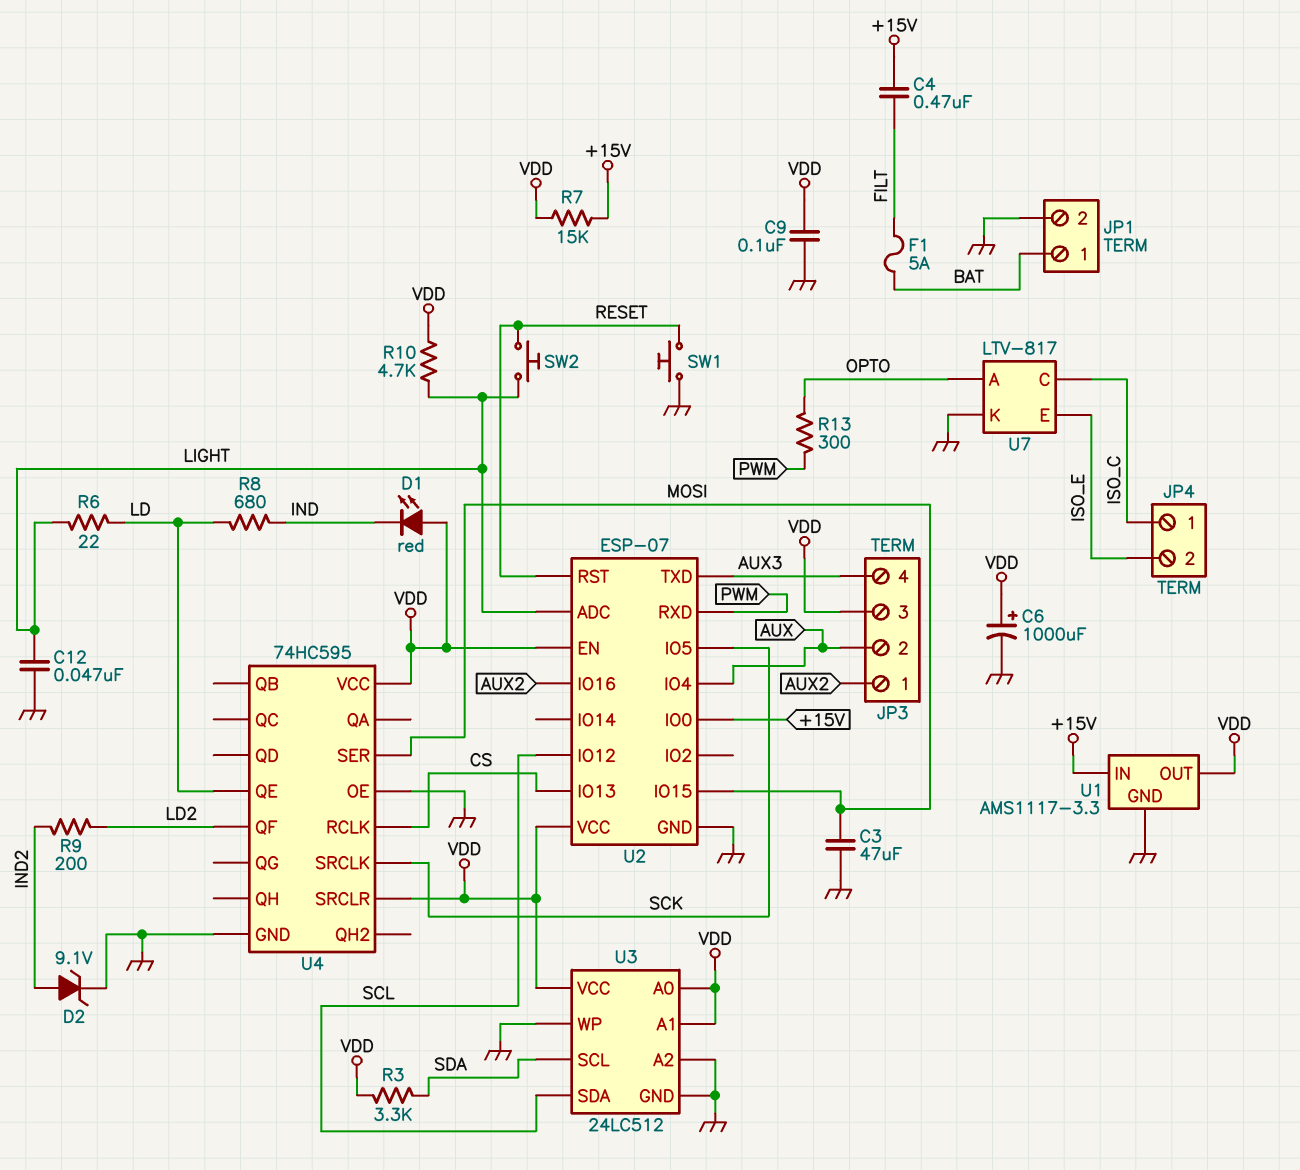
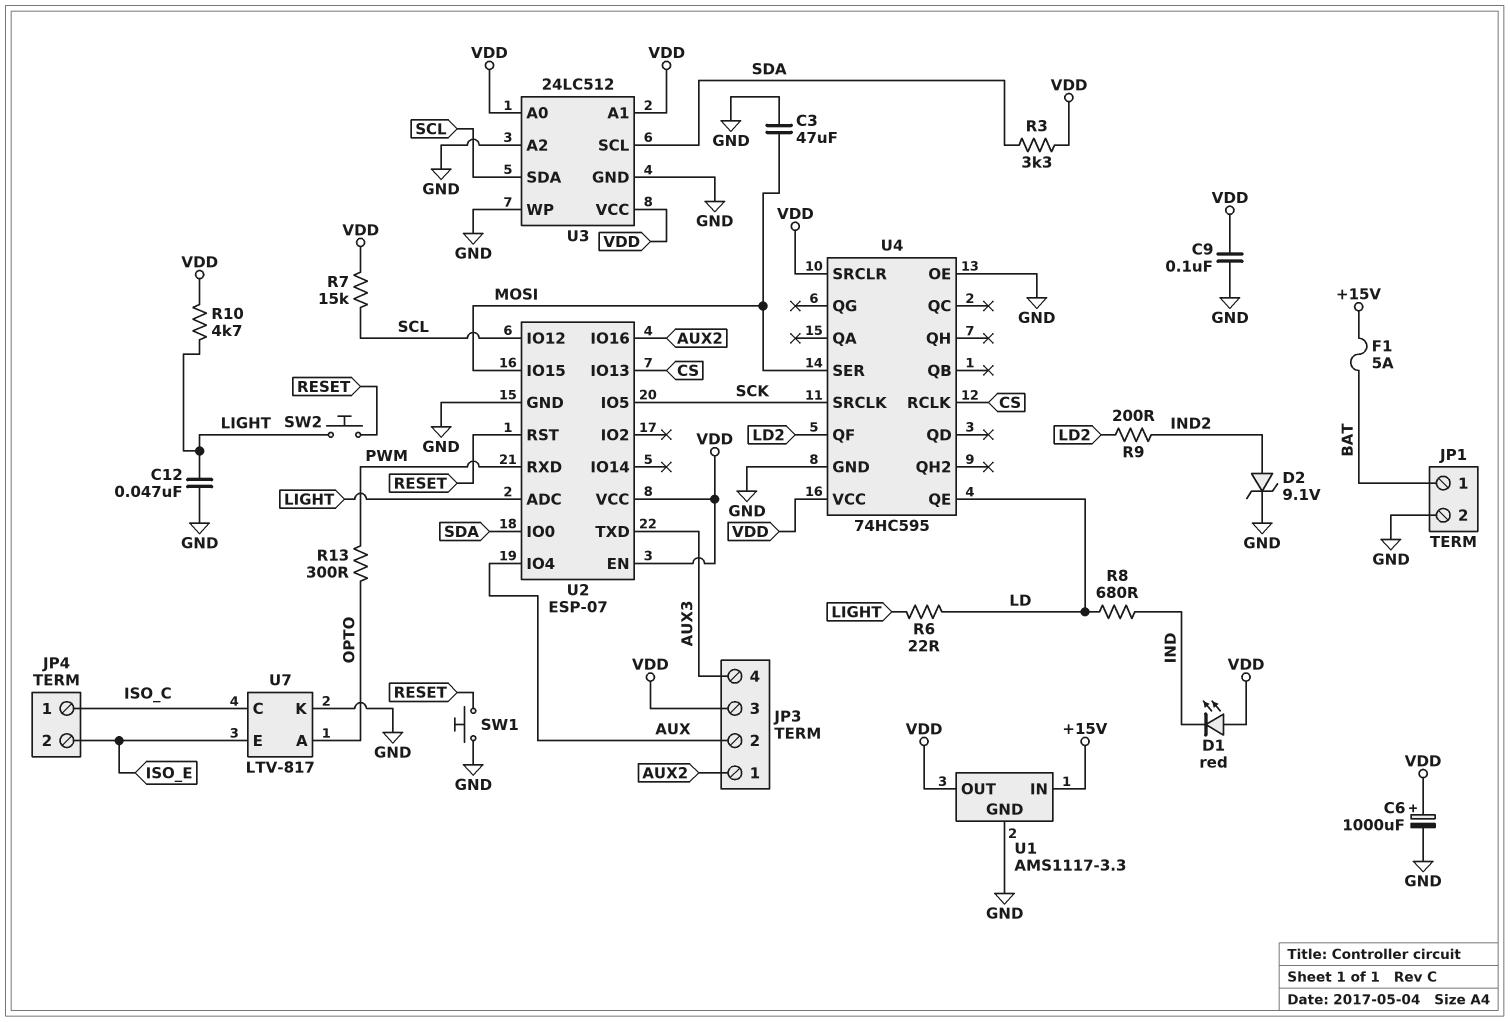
C4: 470nF (+15V, FILT) -> none
F1: 5A (BAT, FILT) -> 5A (+15V, BAT)
R7: 15k (+15V, VDD) -> 15k (SCL, VDD)
U2 pin IO0: +15V -> SDA

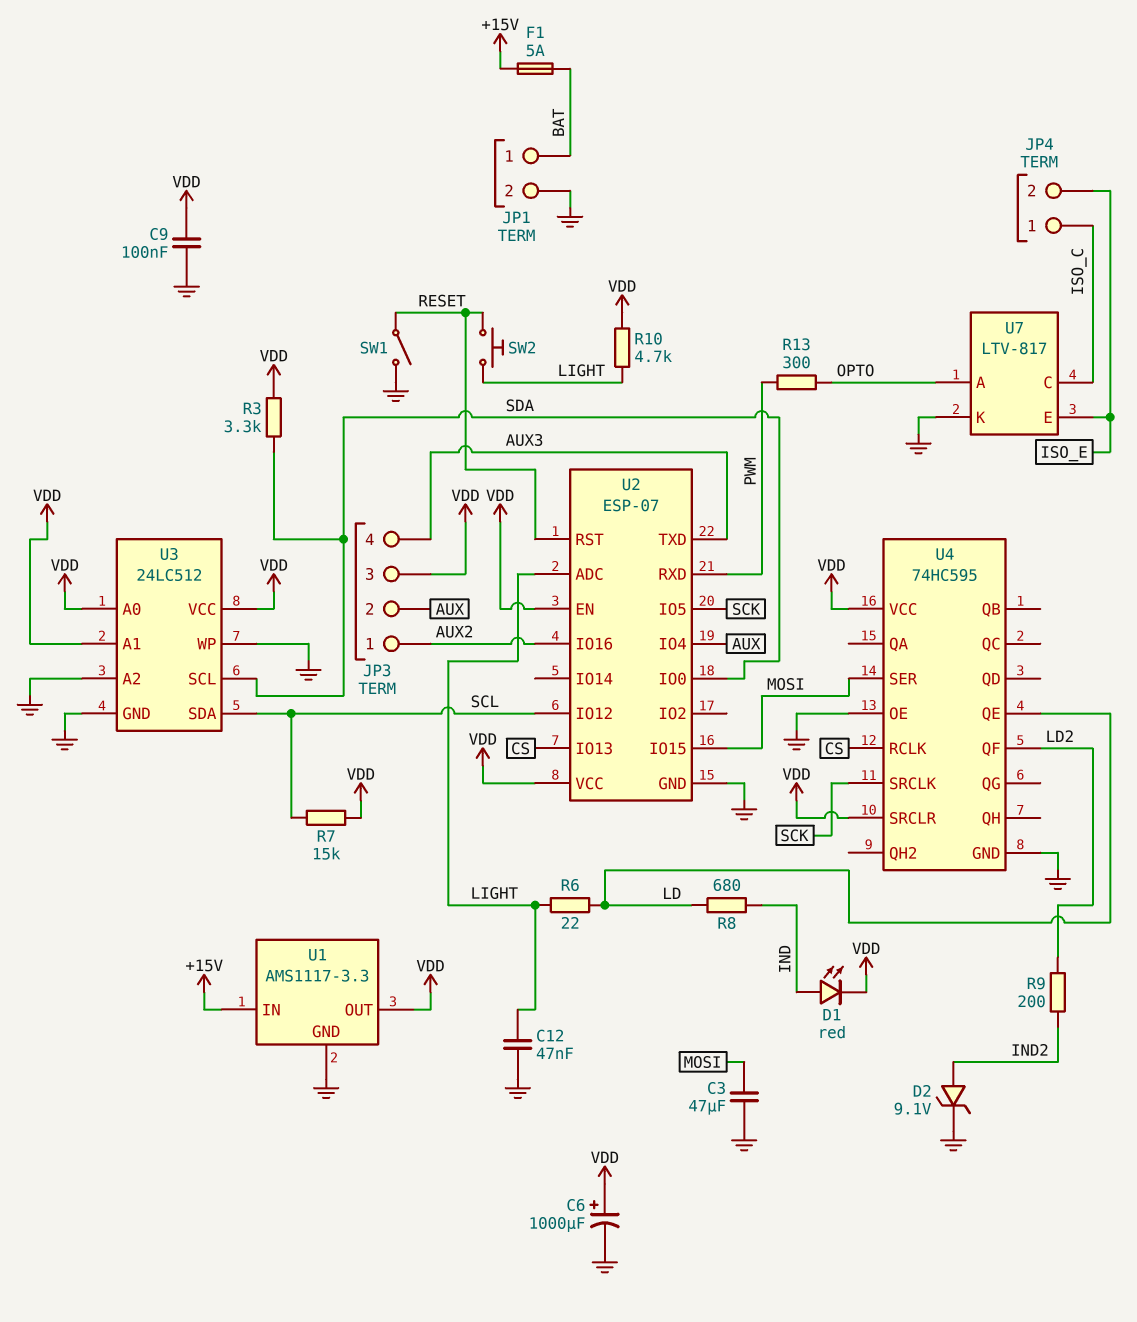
D1: LED red (A VDD, K IND) -> LED red (A IND, K VDD)
SW1: button (GND, RESET) -> switch (GND, RESET)

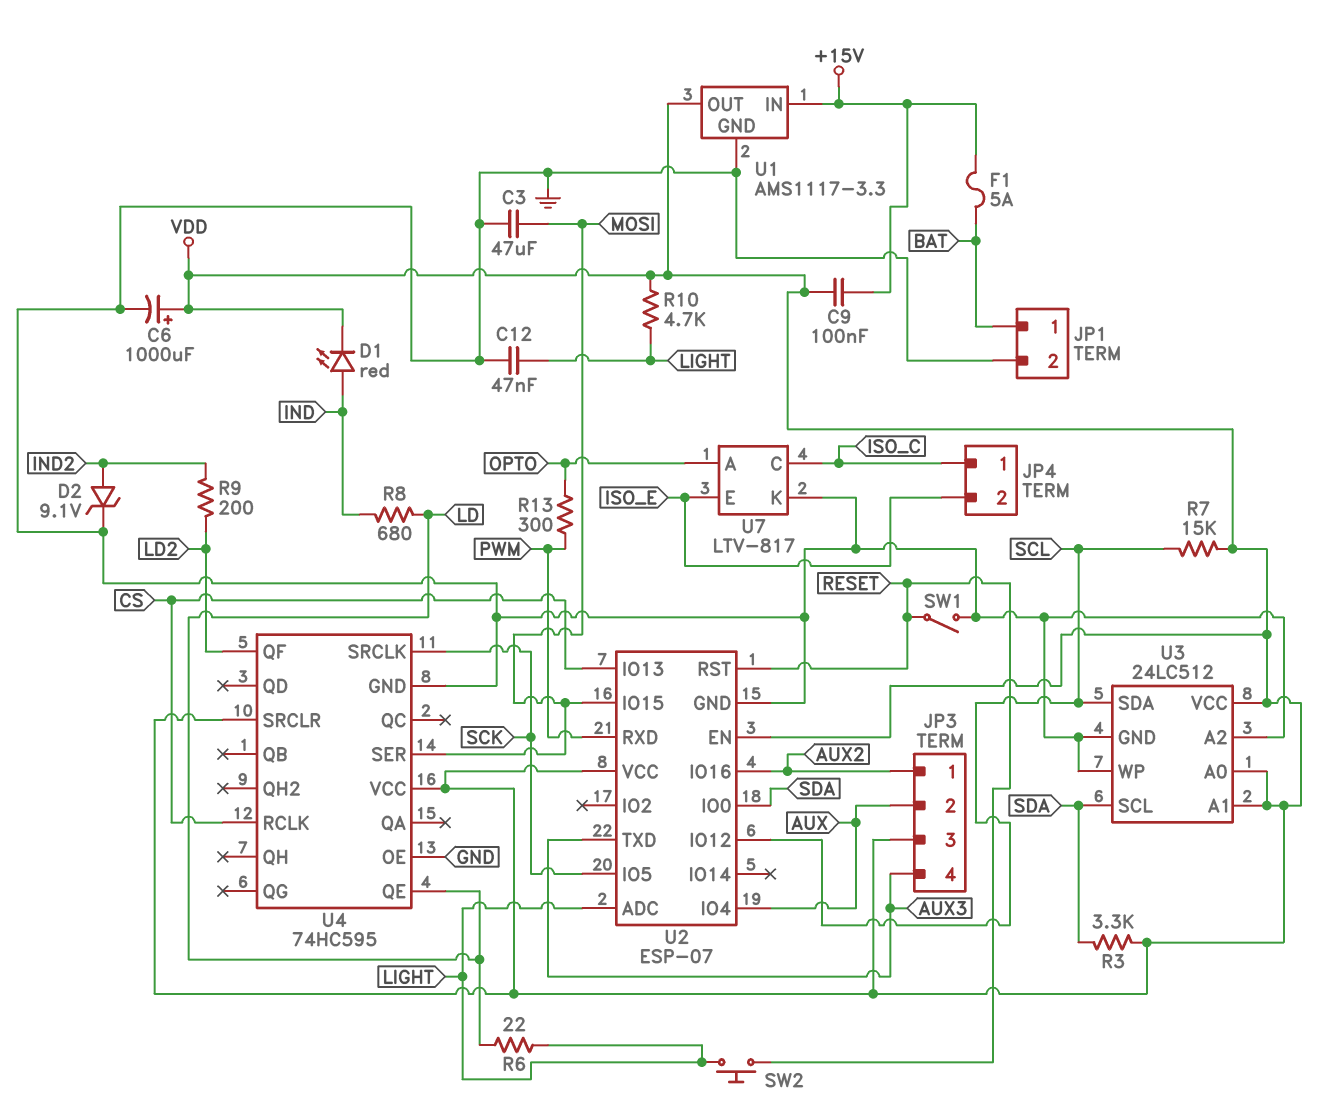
C9: 100nF (GND, VDD) -> 100nF (+15V, VDD)

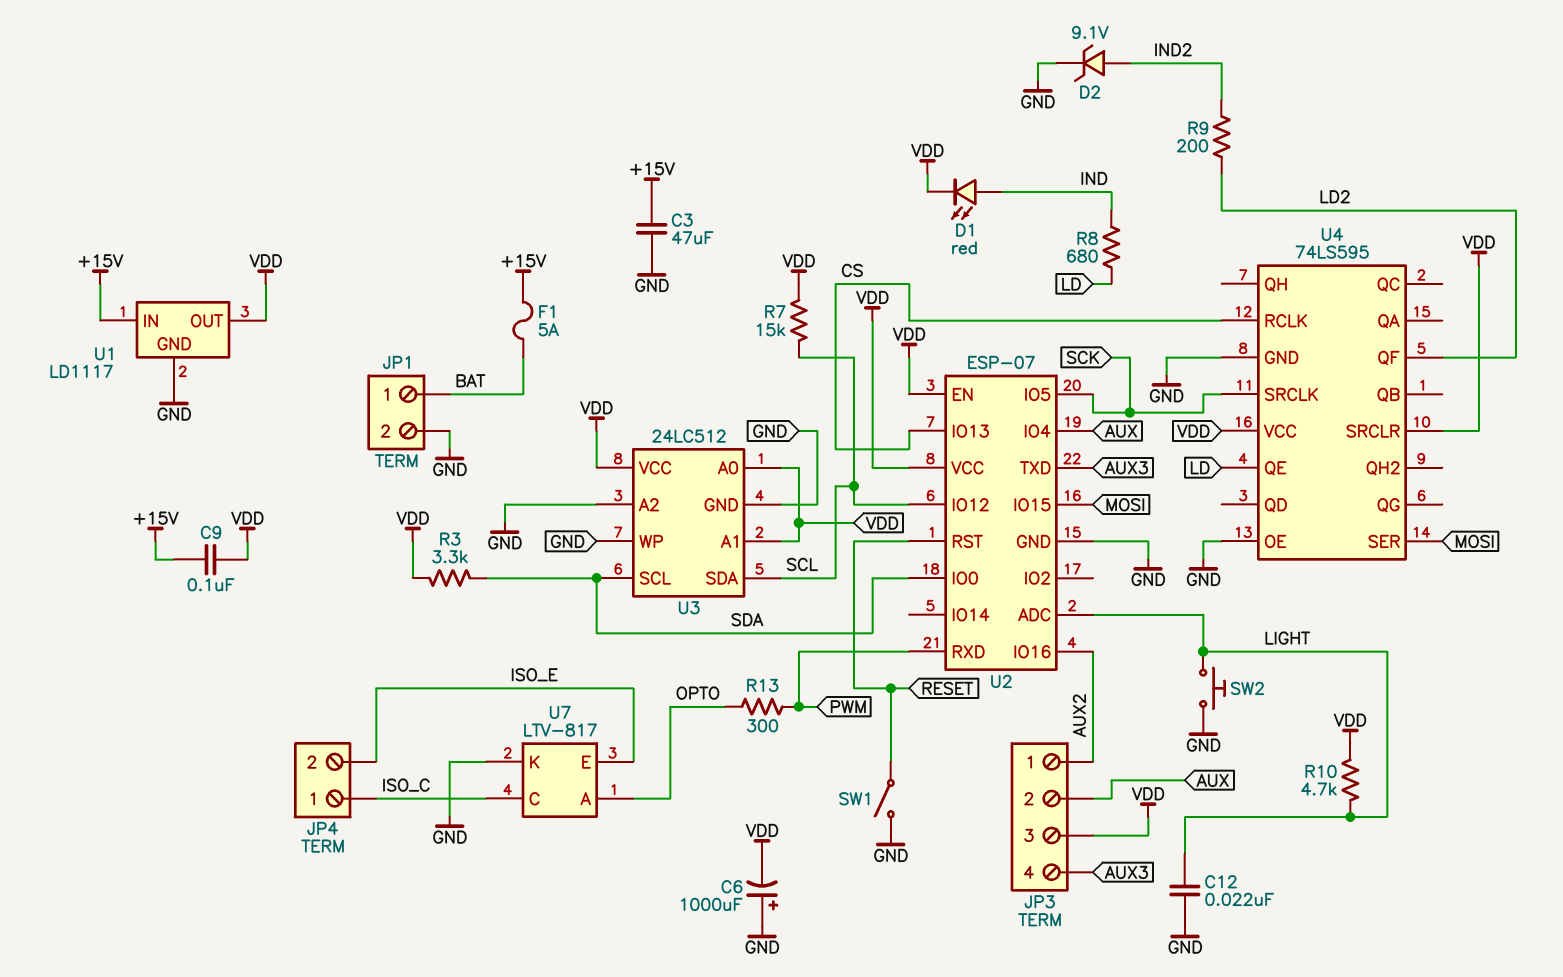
C3: 47uF (GND, MOSI) -> 47uF (+15V, GND)
C6: 1000uF (plus VDD, minus GND) -> 1000uF (plus GND, minus VDD)
C12: 47nF (GND, LIGHT) -> 22nF (GND, LIGHT)
R6: 22 (LD, LIGHT) -> none
SW2: button (LIGHT, RESET) -> button (GND, LIGHT)
U1: AMS1117-3.3 -> LD1117
U4: 74HC595 -> 74LS595

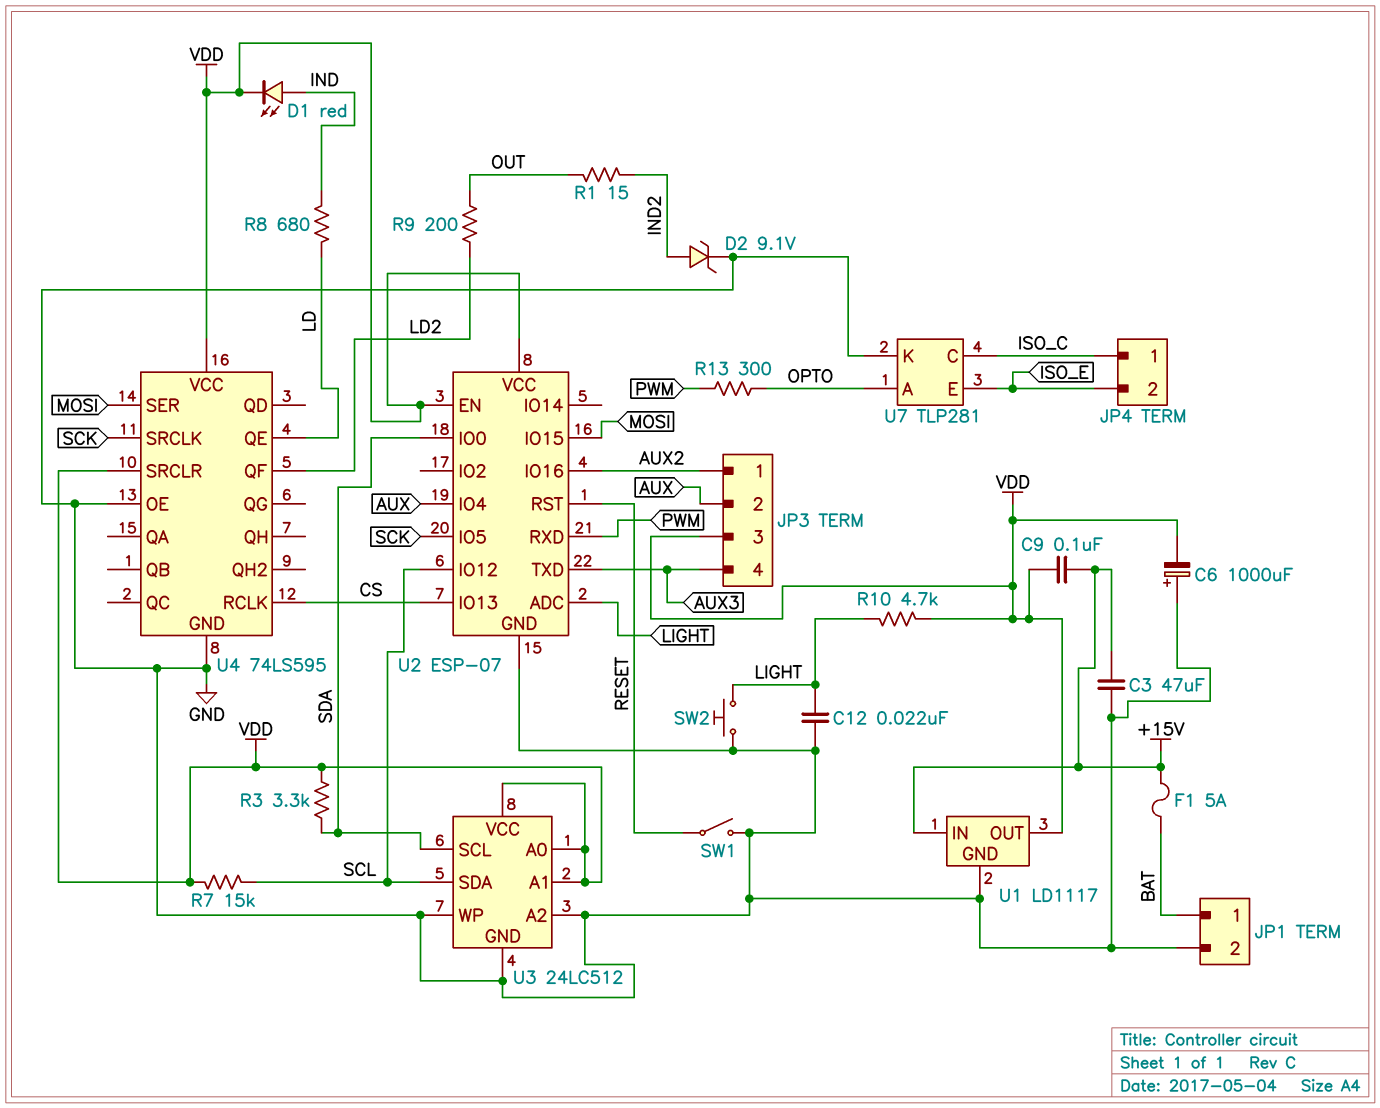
R1: none -> 15 (IND2, OUT)
R9: 200 (IND2, LD2) -> 200 (LD2, OUT)
U7: LTV-817 -> TLP281

